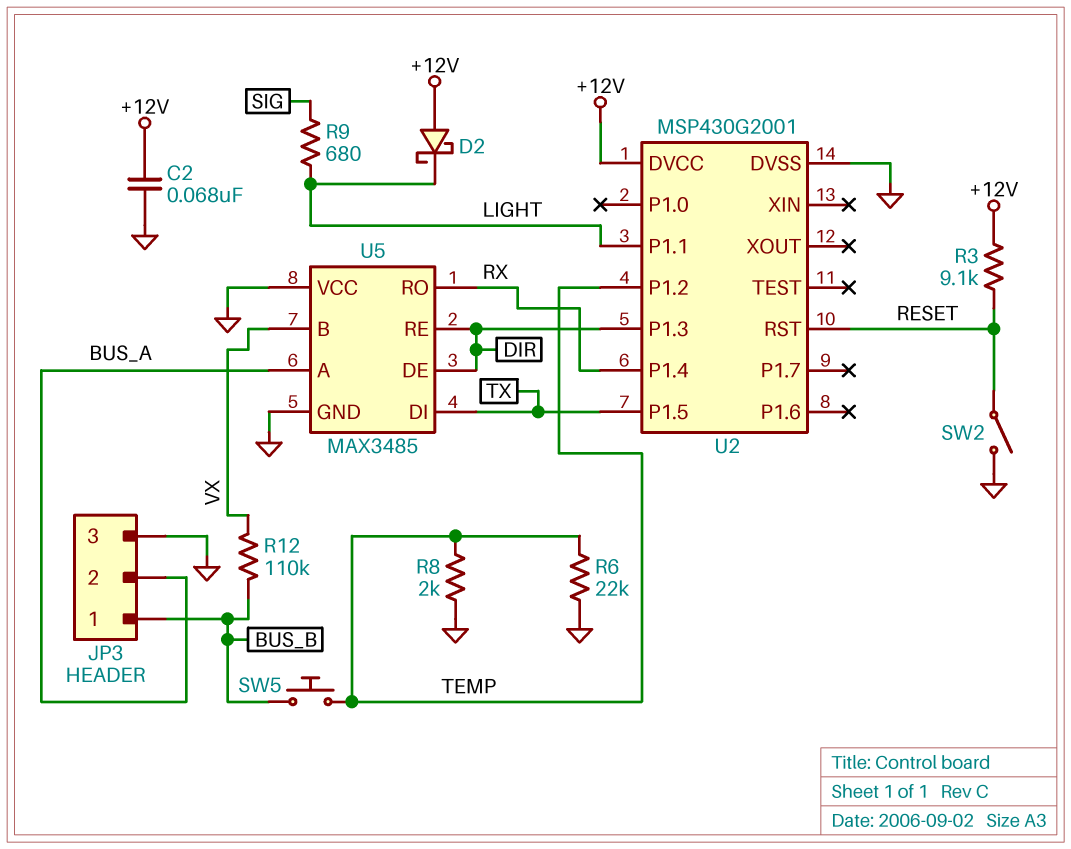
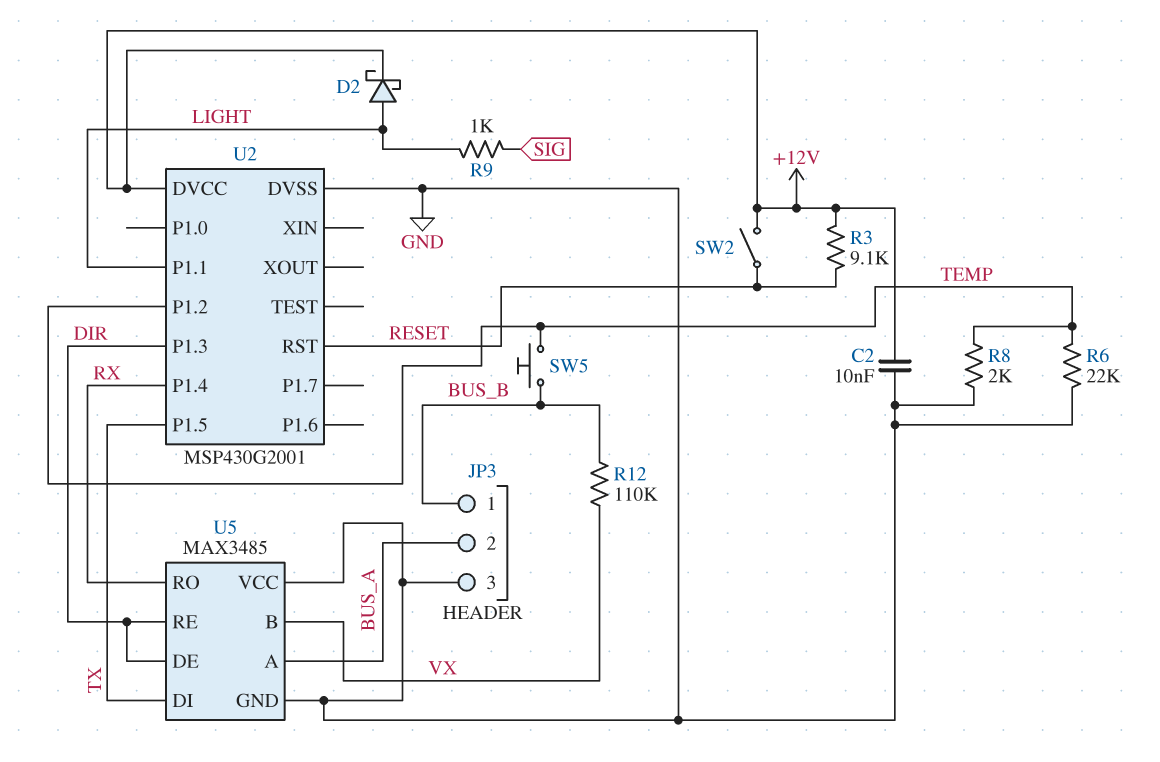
C2: 68nF (+12V, GND) -> 10nF (+12V, GND)
D2: schottky (A +12V, K LIGHT) -> schottky (A LIGHT, K +12V)
R9: 680 (LIGHT, SIG) -> 1k (LIGHT, SIG)
SW2: switch (GND, RESET) -> switch (+12V, RESET)

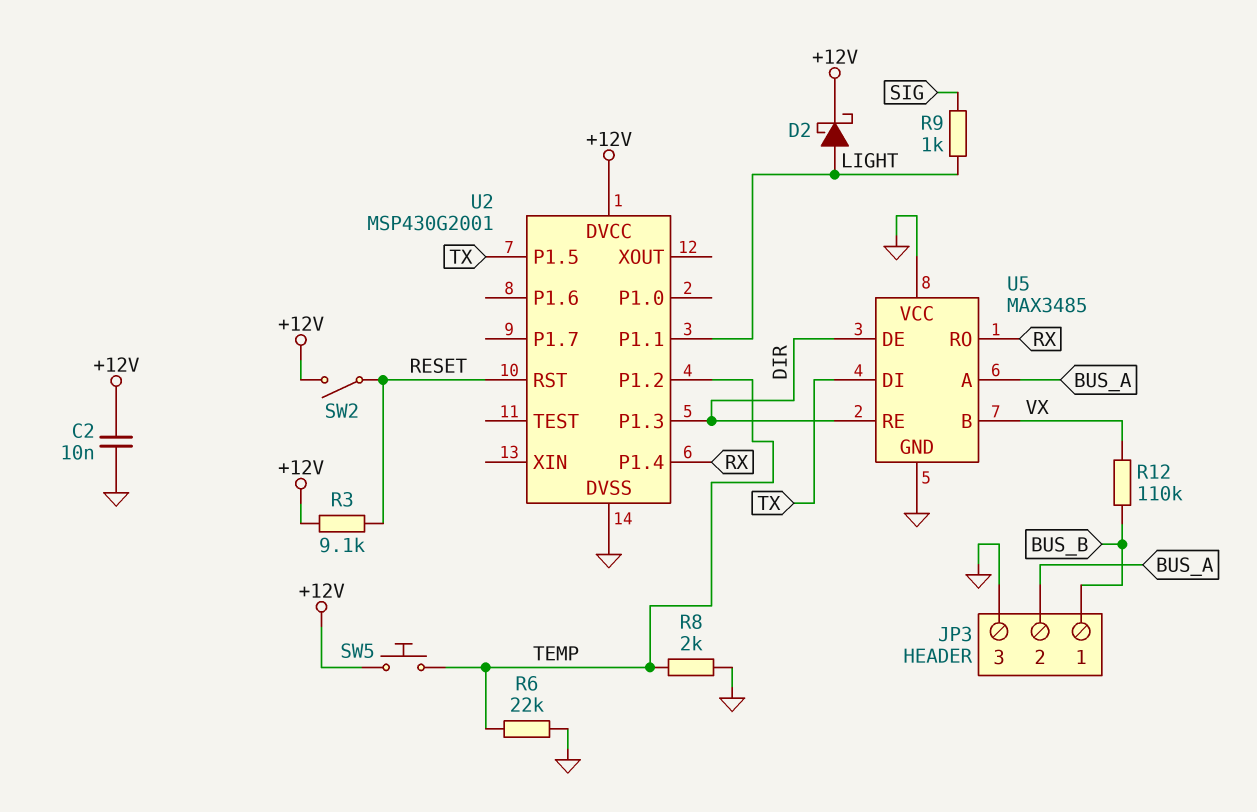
SW5: button (BUS_B, TEMP) -> button (+12V, TEMP)

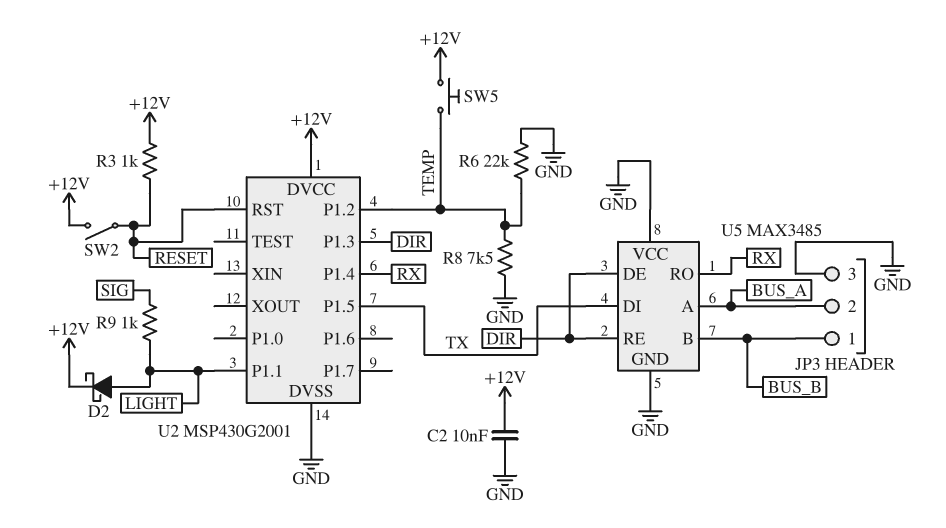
R3: 9.1k (+12V, RESET) -> 1k (+12V, RESET)
R8: 2k (GND, TEMP) -> 7.5k (GND, TEMP)
R12: 110k (BUS_B, VX) -> none
U5 pin B: VX -> BUS_B

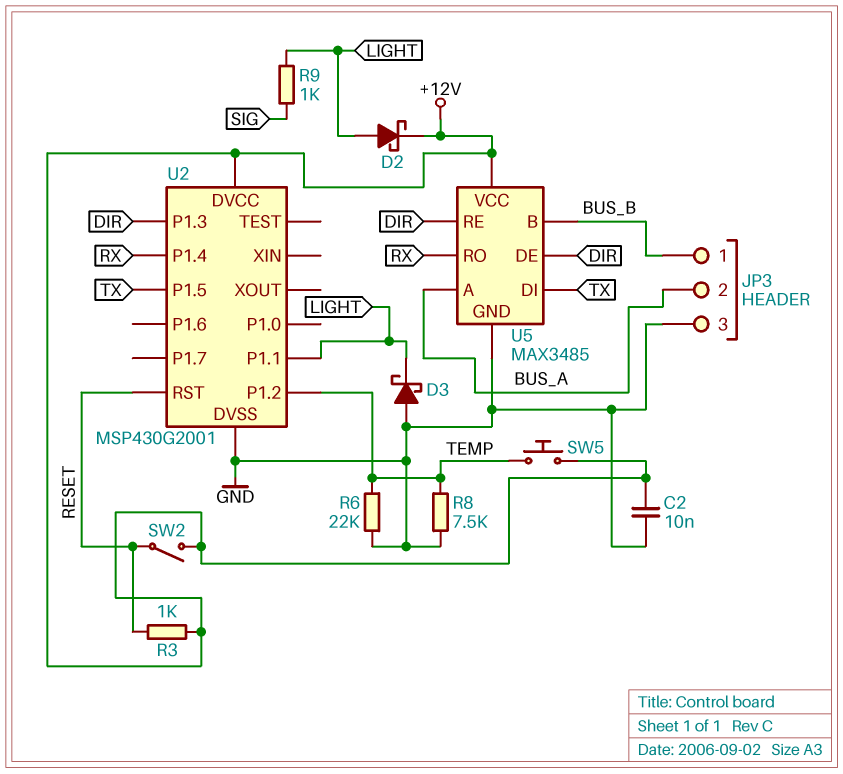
D3: none -> schottky (A GND, K LIGHT)
U5 pin VCC: GND -> +12V

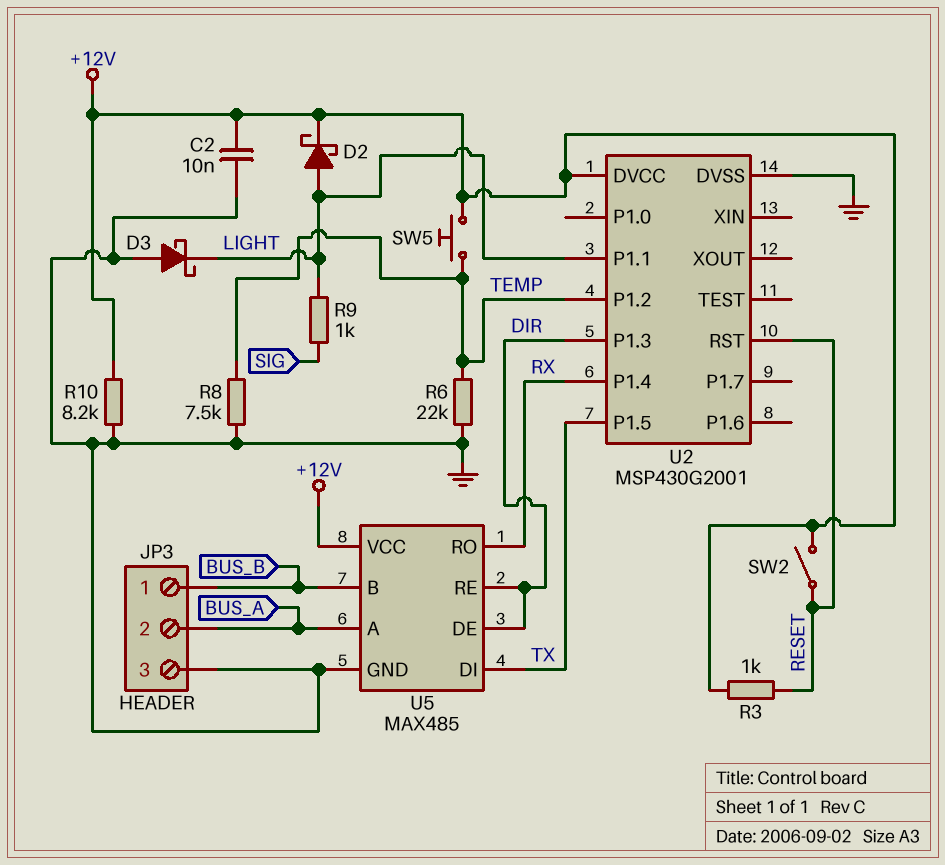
R10: none -> 8.2k (+12V, GND)
U5: MAX3485 -> MAX485

